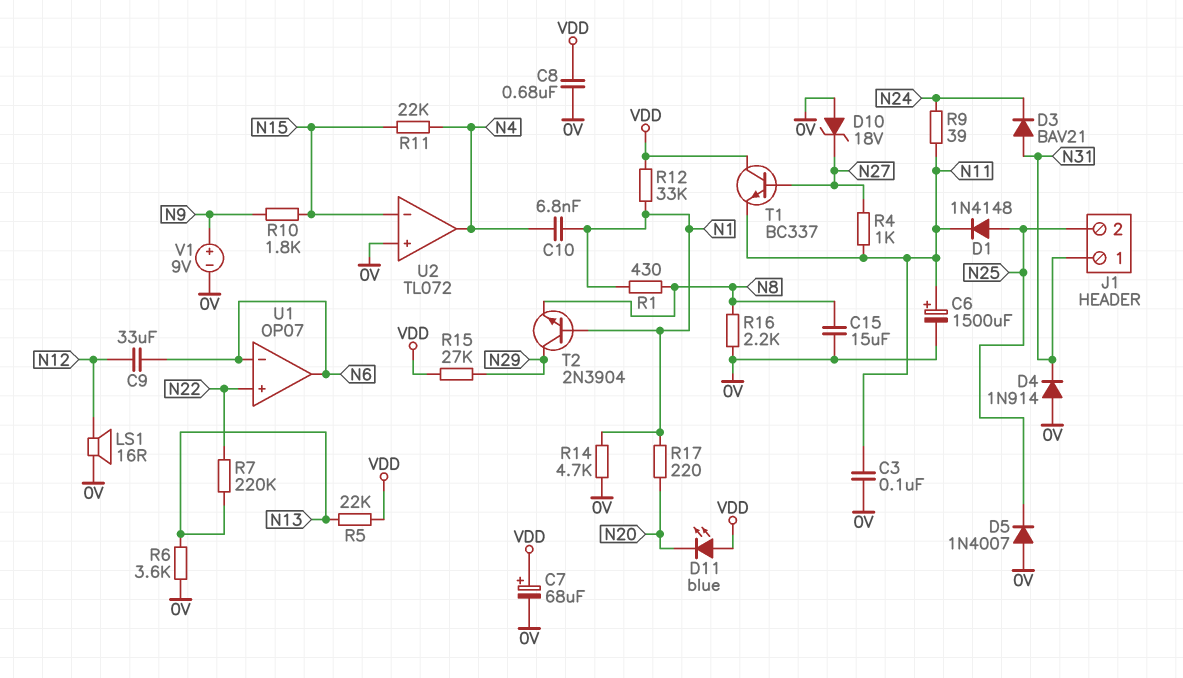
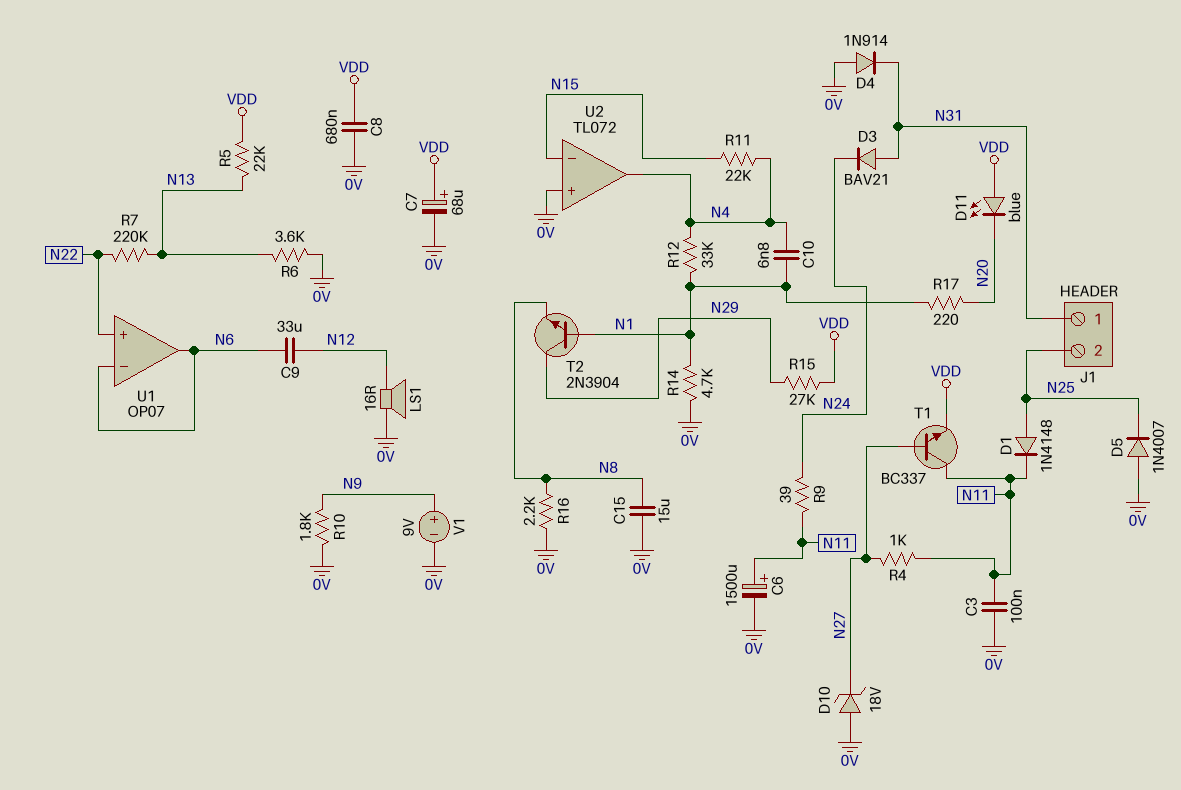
R1: 430 (N1, N8) -> none
R10: 1.8k (N9, N15) -> 1.8k (0V, N9)
R12: 33k (N1, VDD) -> 33k (N1, N4)
T1: NPN BC337 (B N27, C VDD, E N11) -> NPN BC337 (B N27, C N11, E VDD)

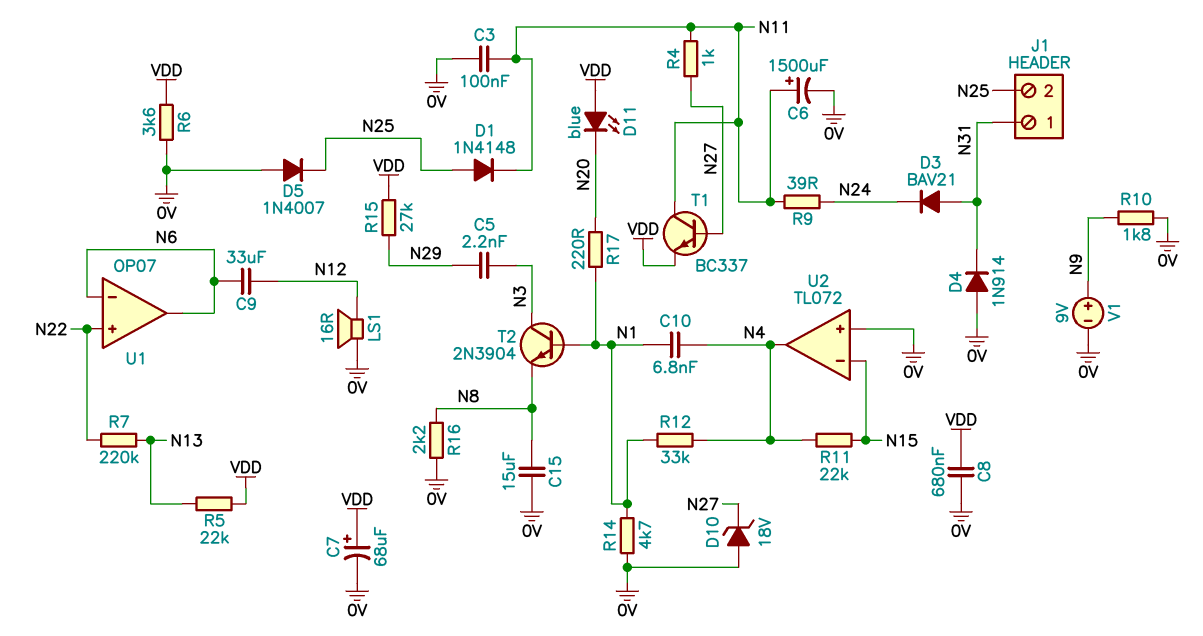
C5: none -> 2.2nF (N3, N29)
R6: 3.6k (0V, N13) -> 3.6k (0V, VDD)
T2: NPN 2N3904 (B N1, C N29, E N8) -> NPN 2N3904 (B N1, C N3, E N8)

